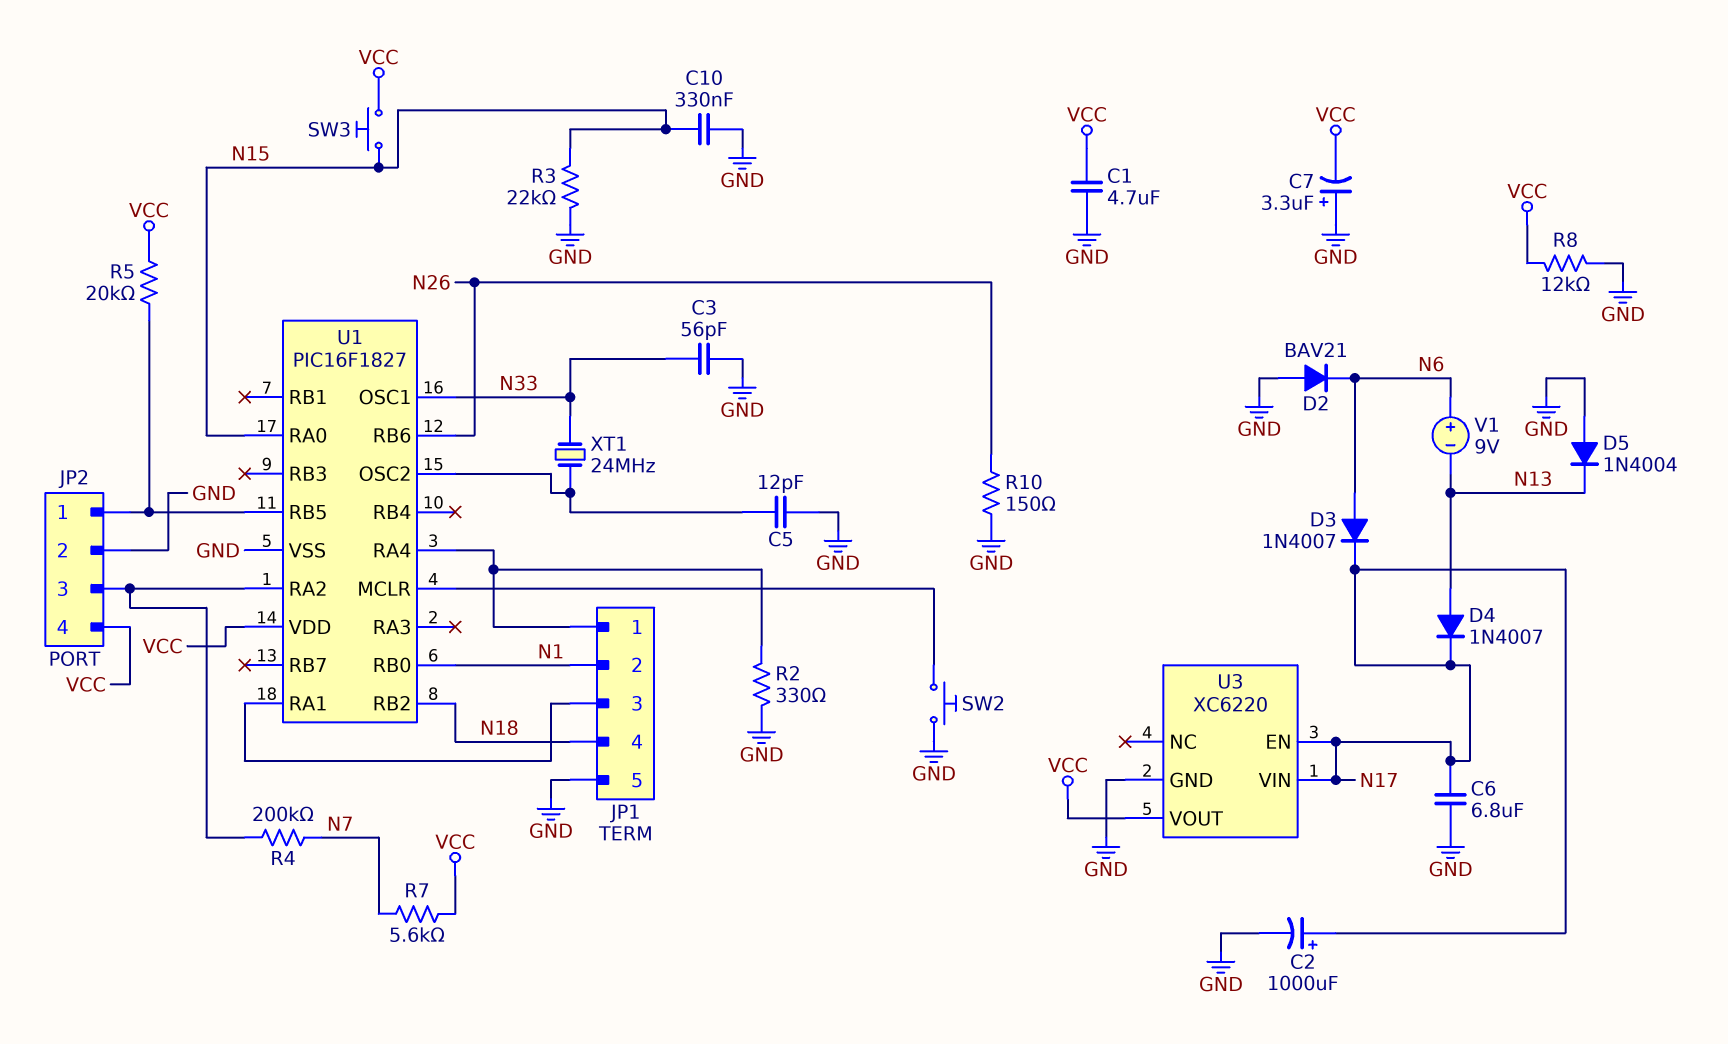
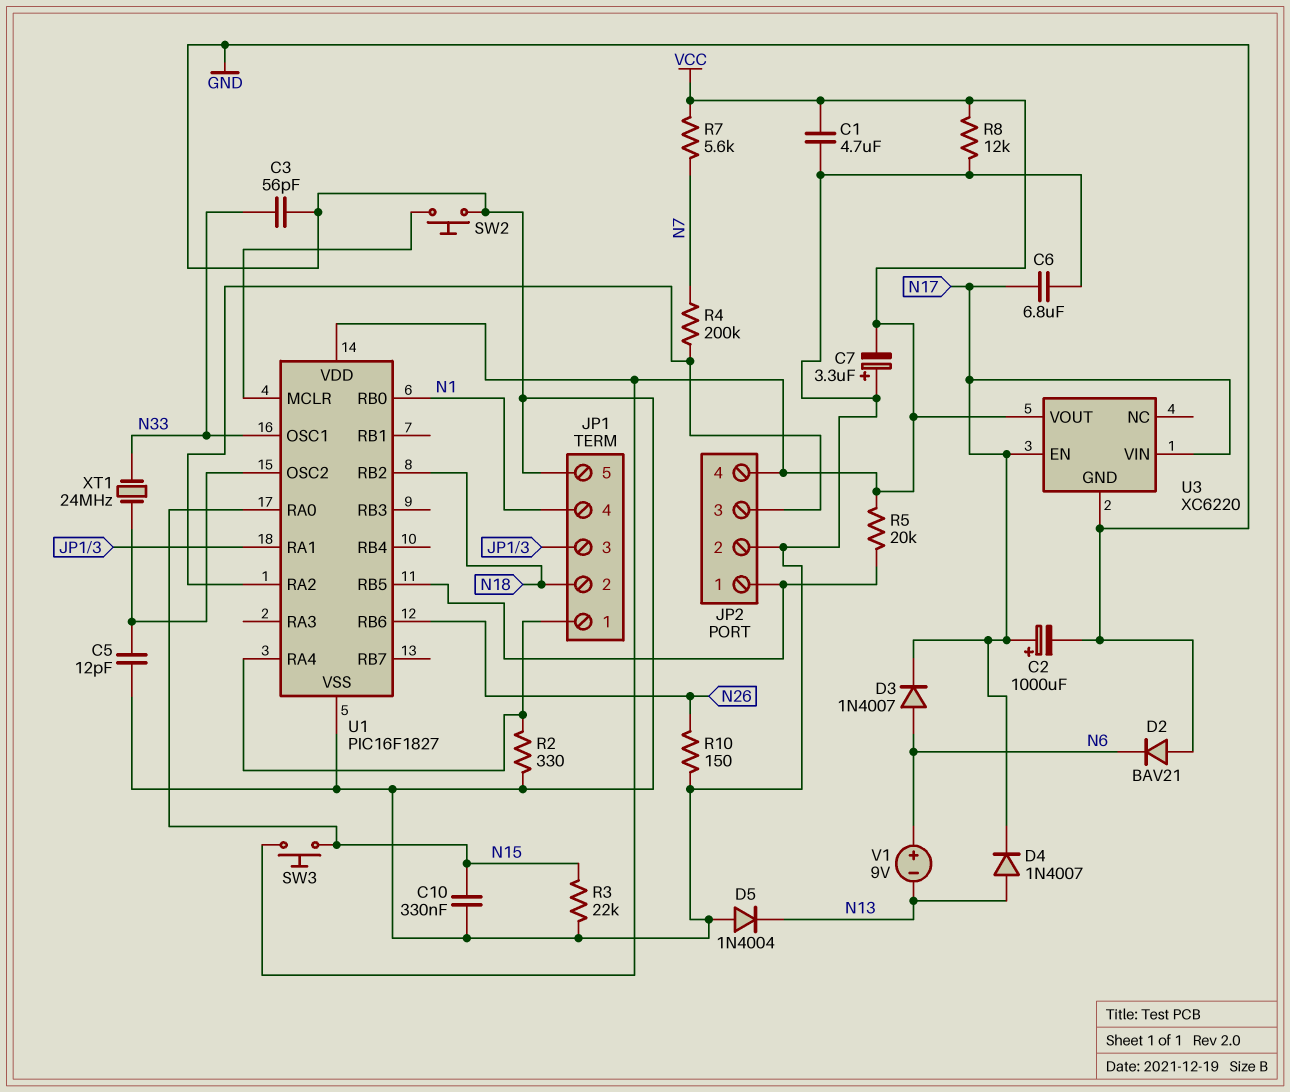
JP1 pin 2: N1 -> N18
JP1 pin 4: N18 -> N1

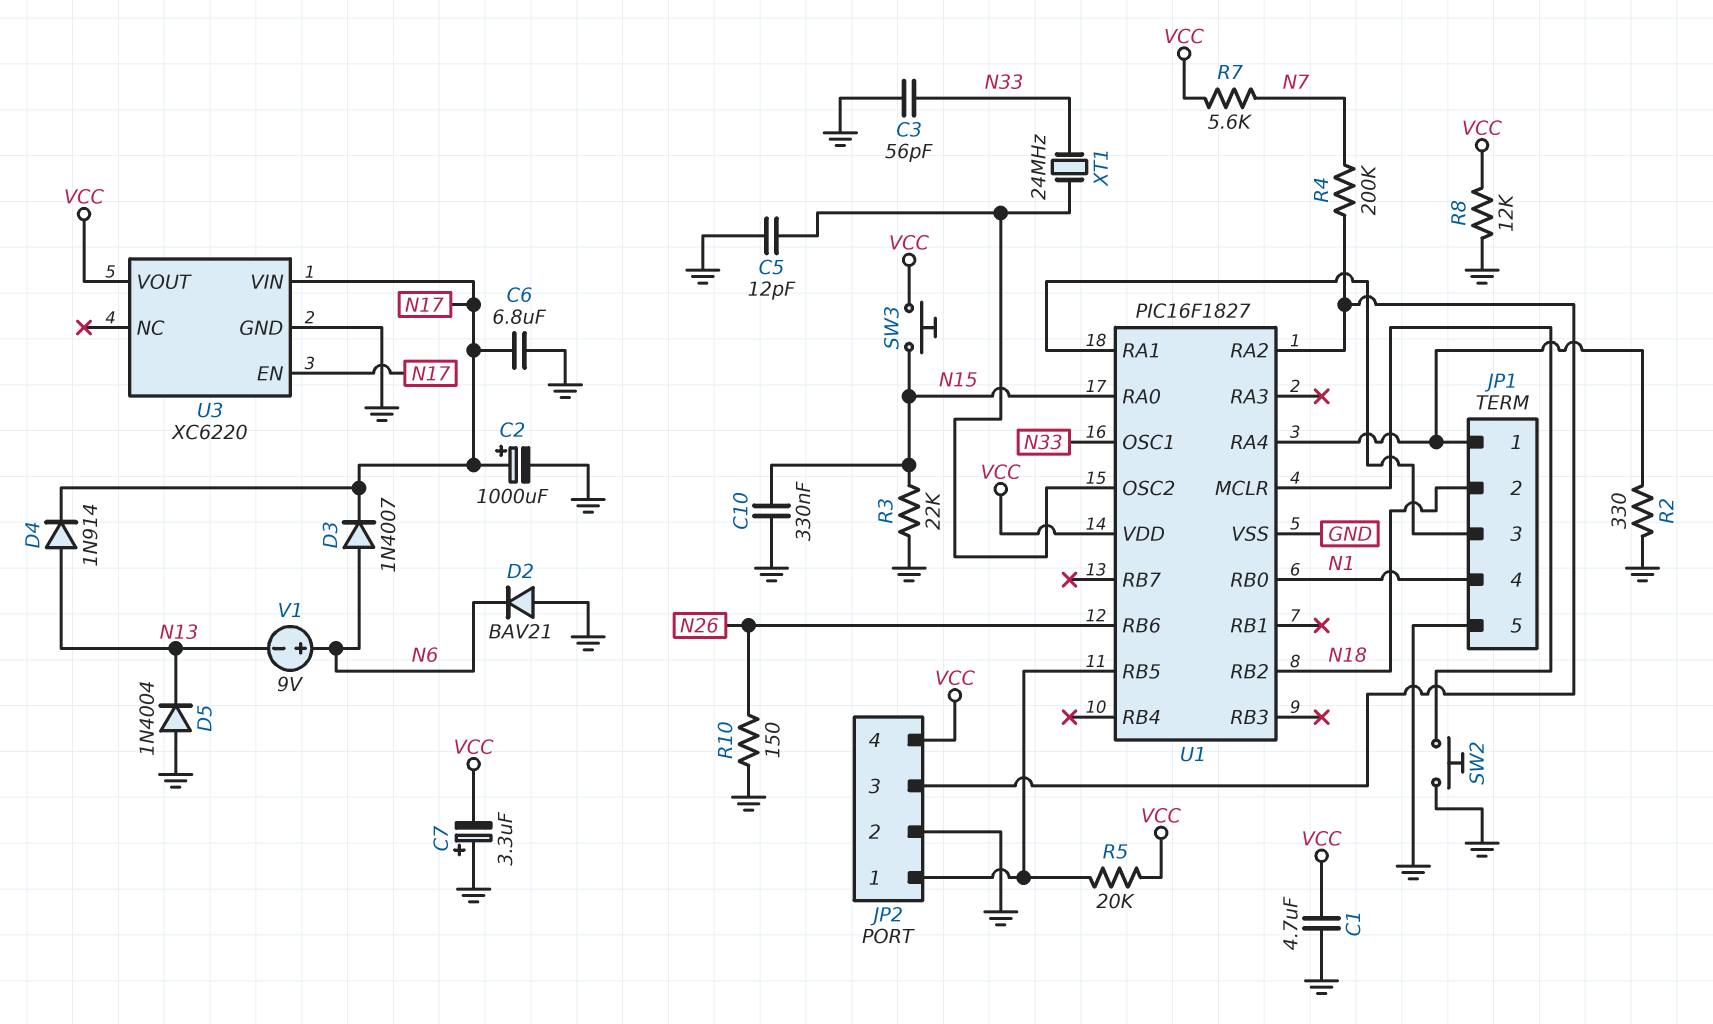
D4: diode 1N4007 (A N13, K N17) -> diode 1N914 (A N13, K N17)

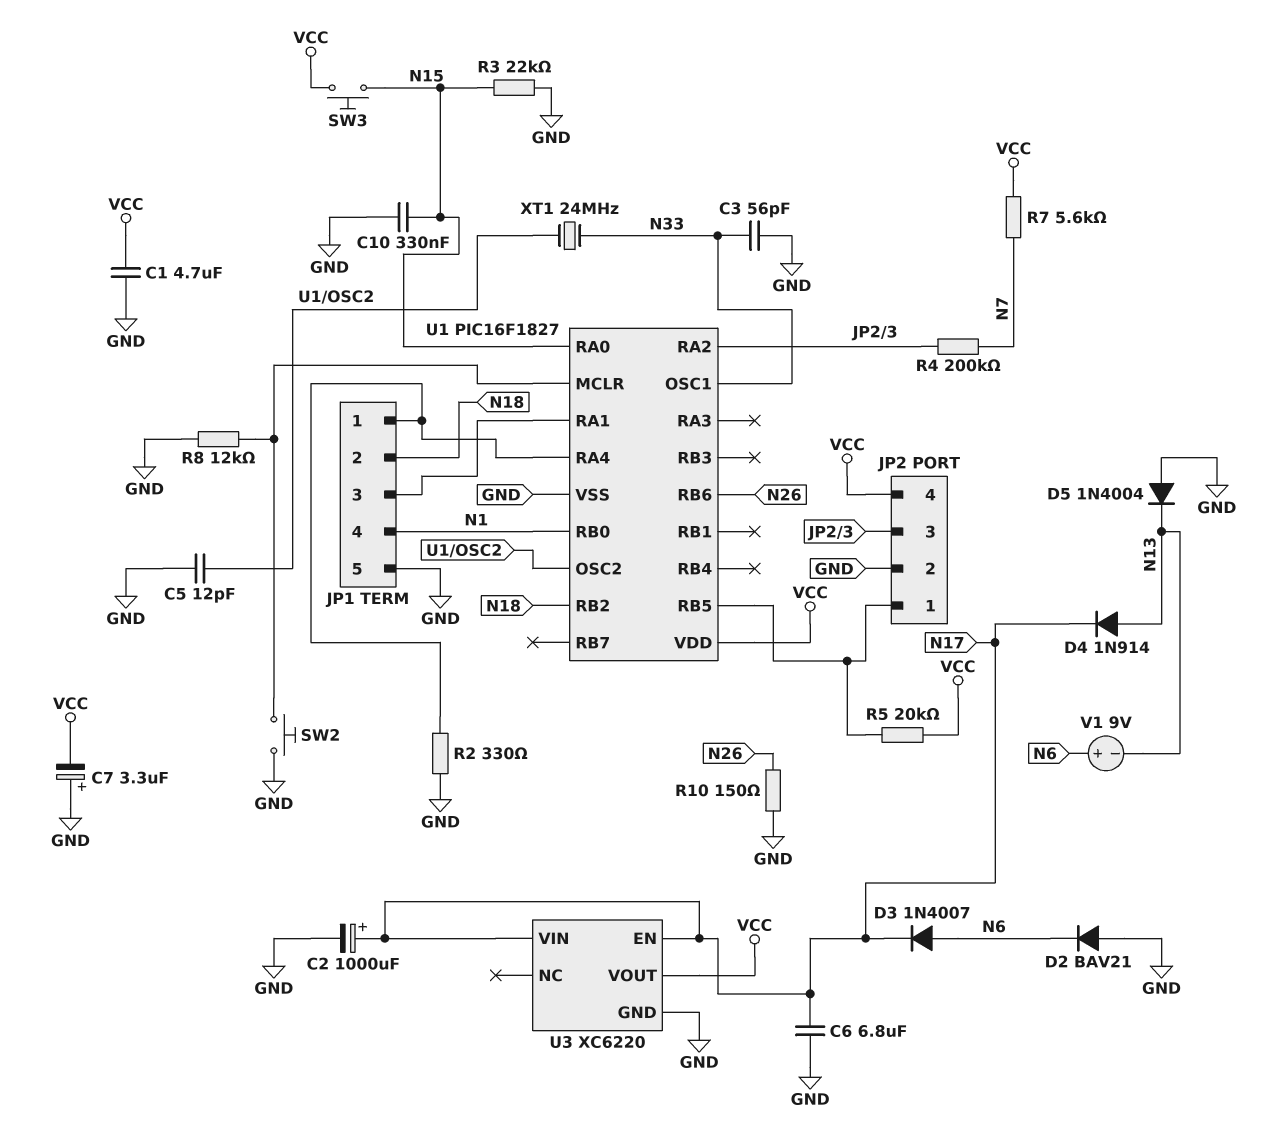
R8: 12k (GND, VCC) -> 12k (GND, U1/MCLR)

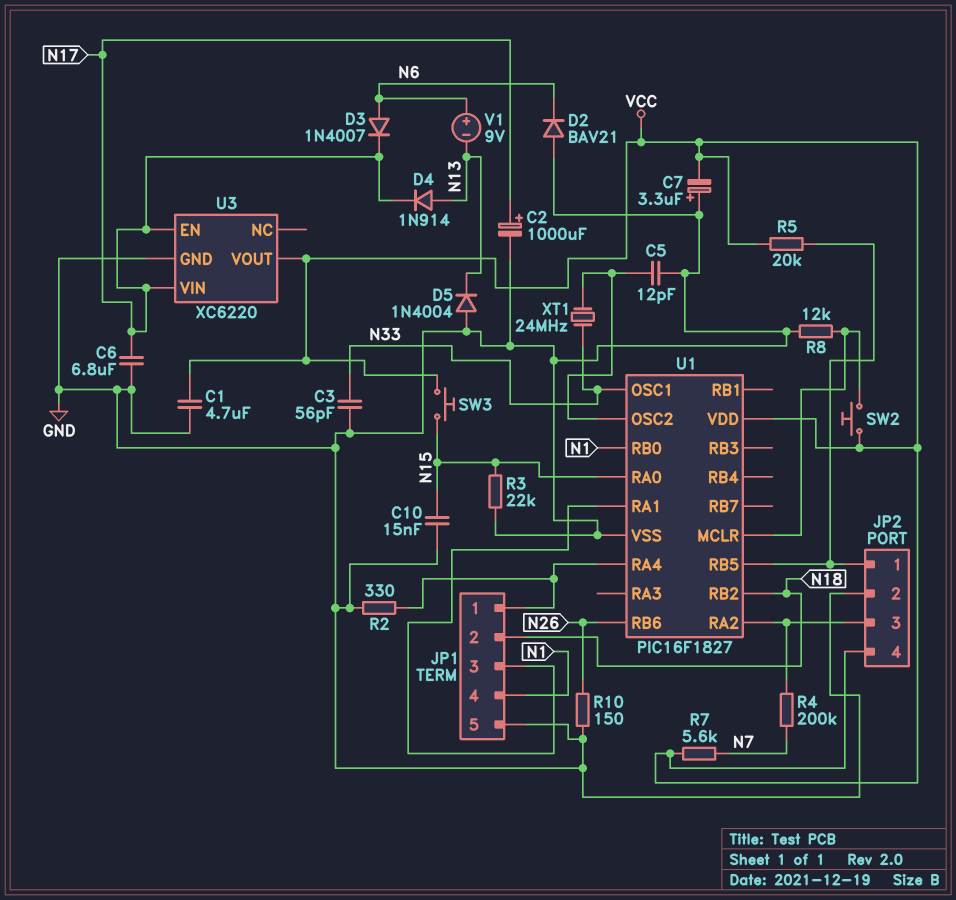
C10: 330nF (GND, N15) -> 15nF (GND, N15)
SW2: button (GND, U1/MCLR) -> button (U1/MCLR, VCC)

